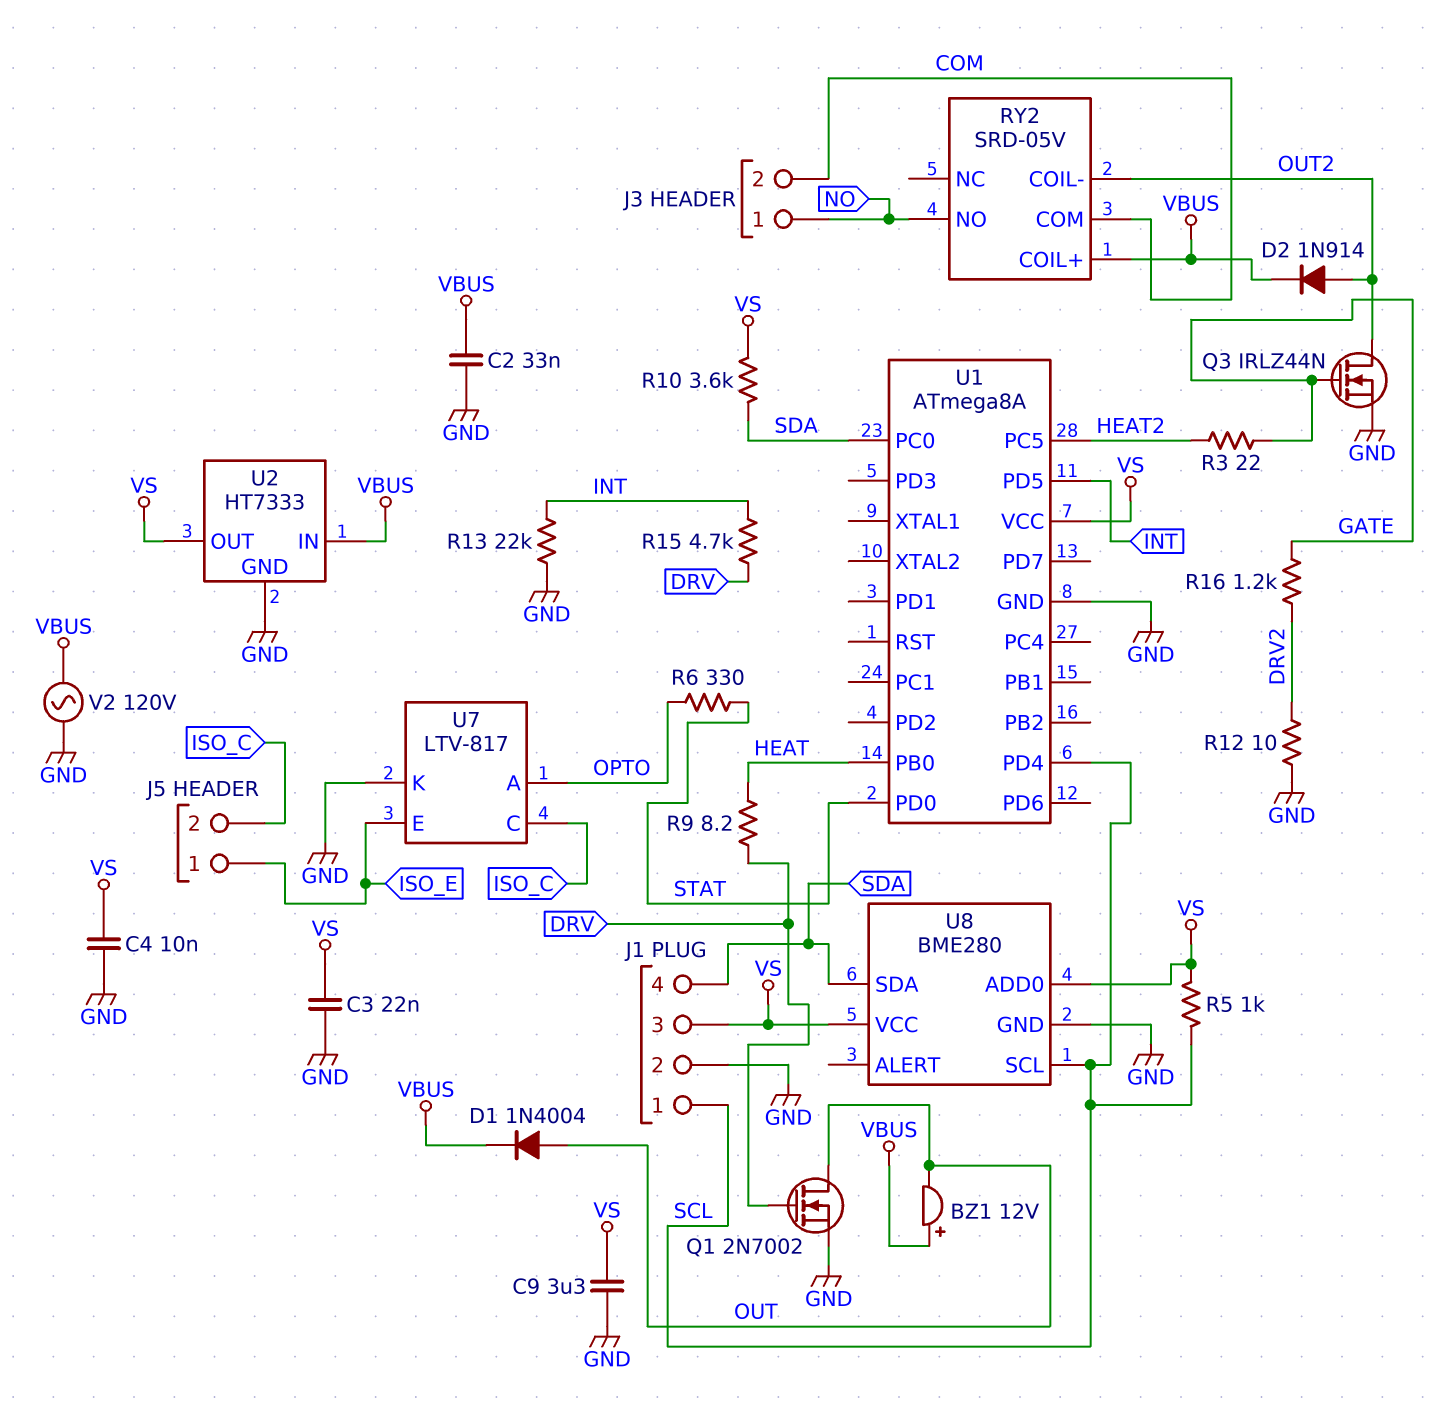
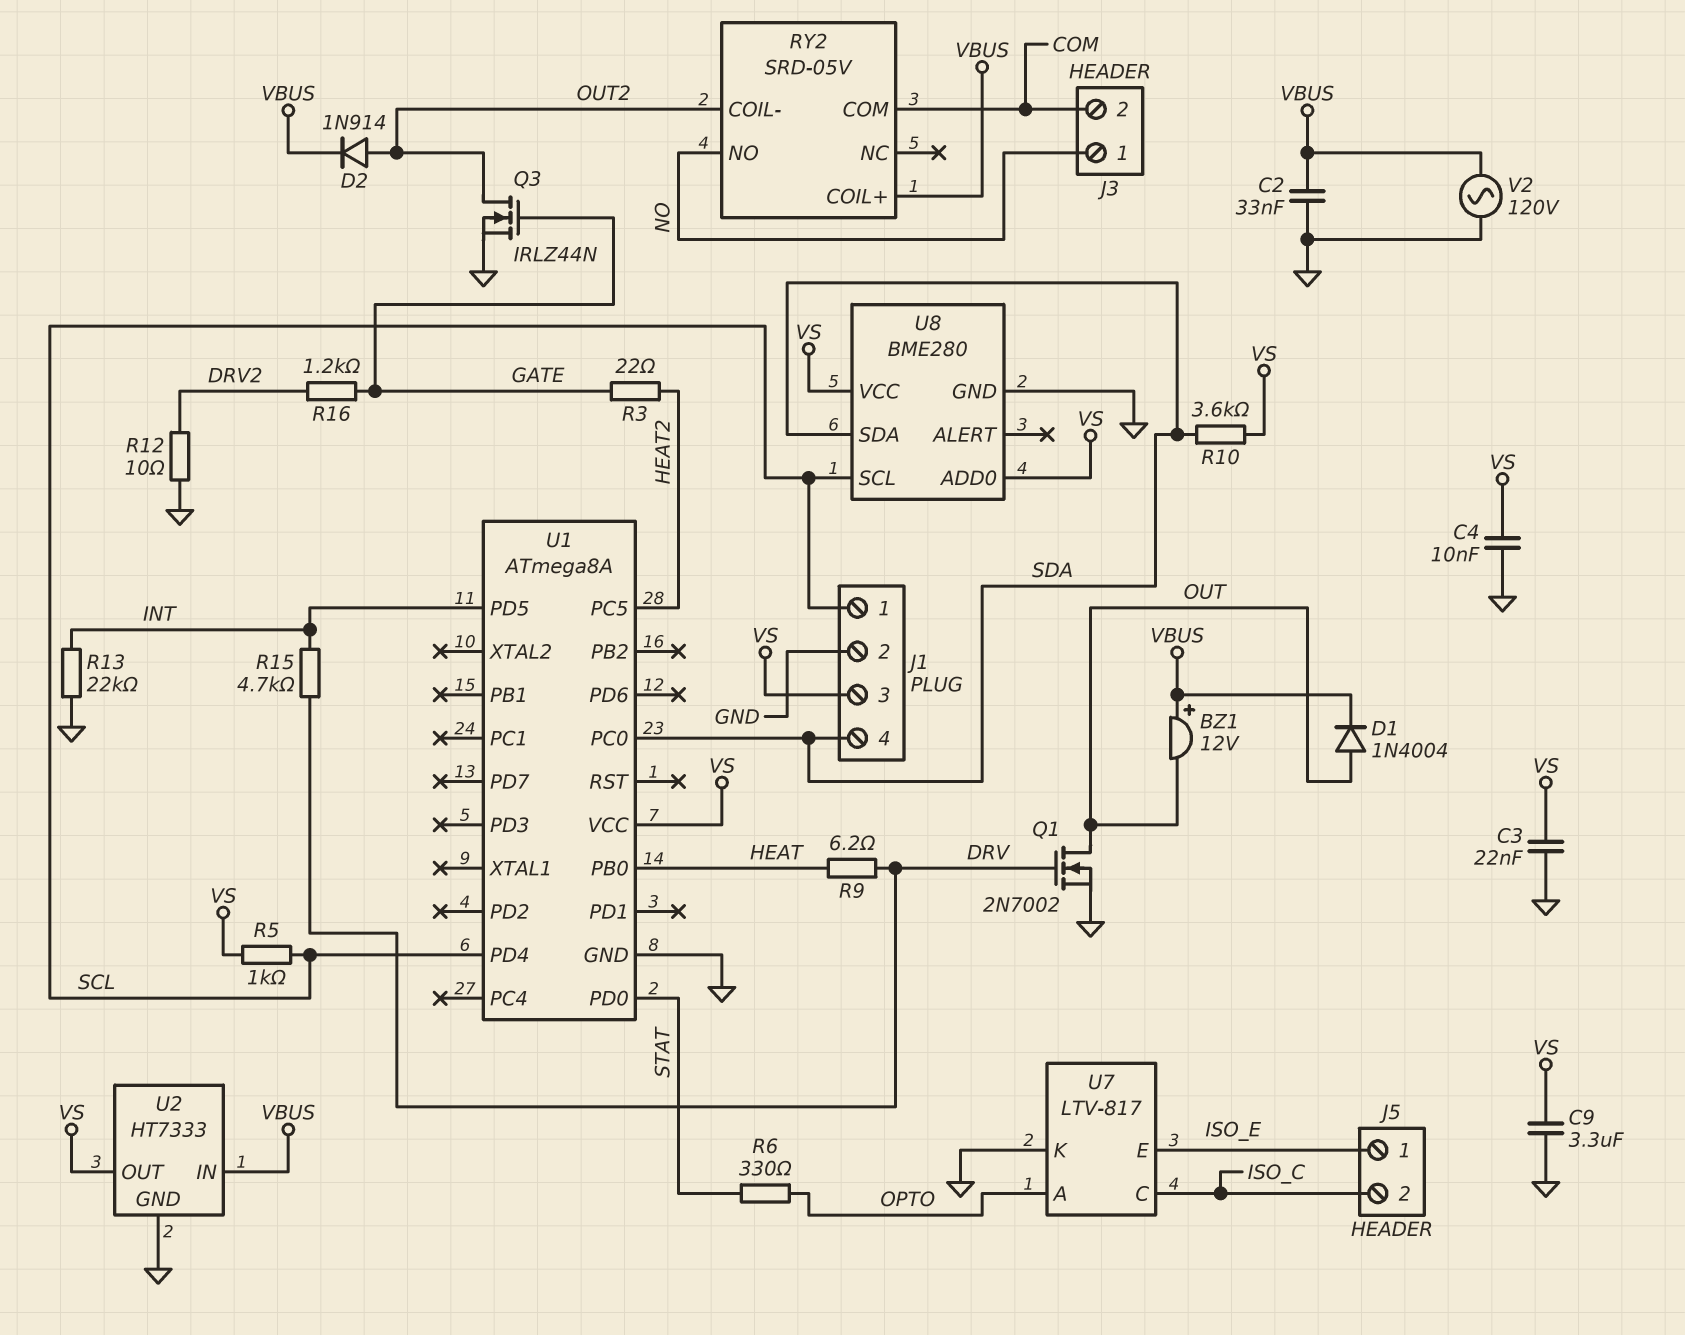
R9: 8.2 (DRV, HEAT) -> 6.2 (DRV, HEAT)

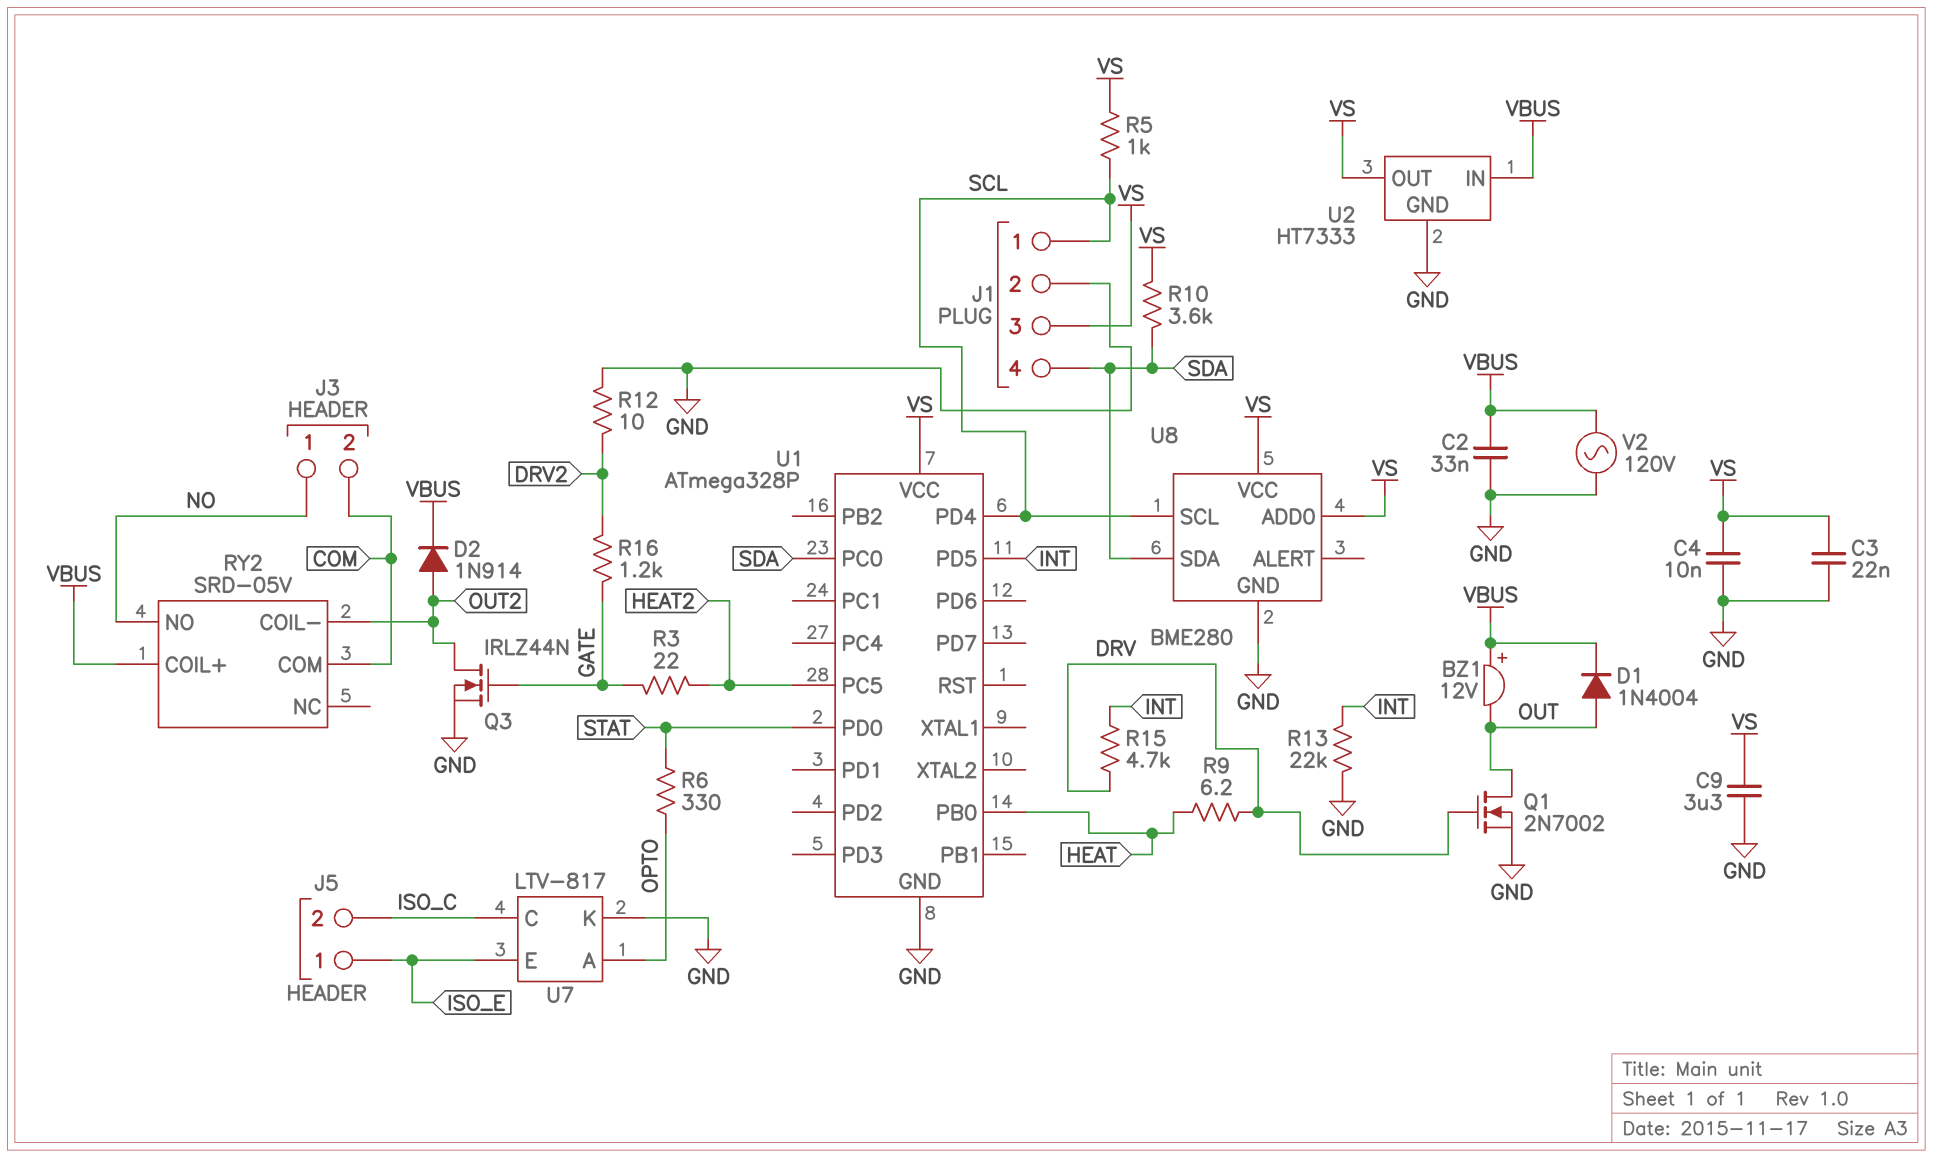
U1: ATmega8A -> ATmega328P

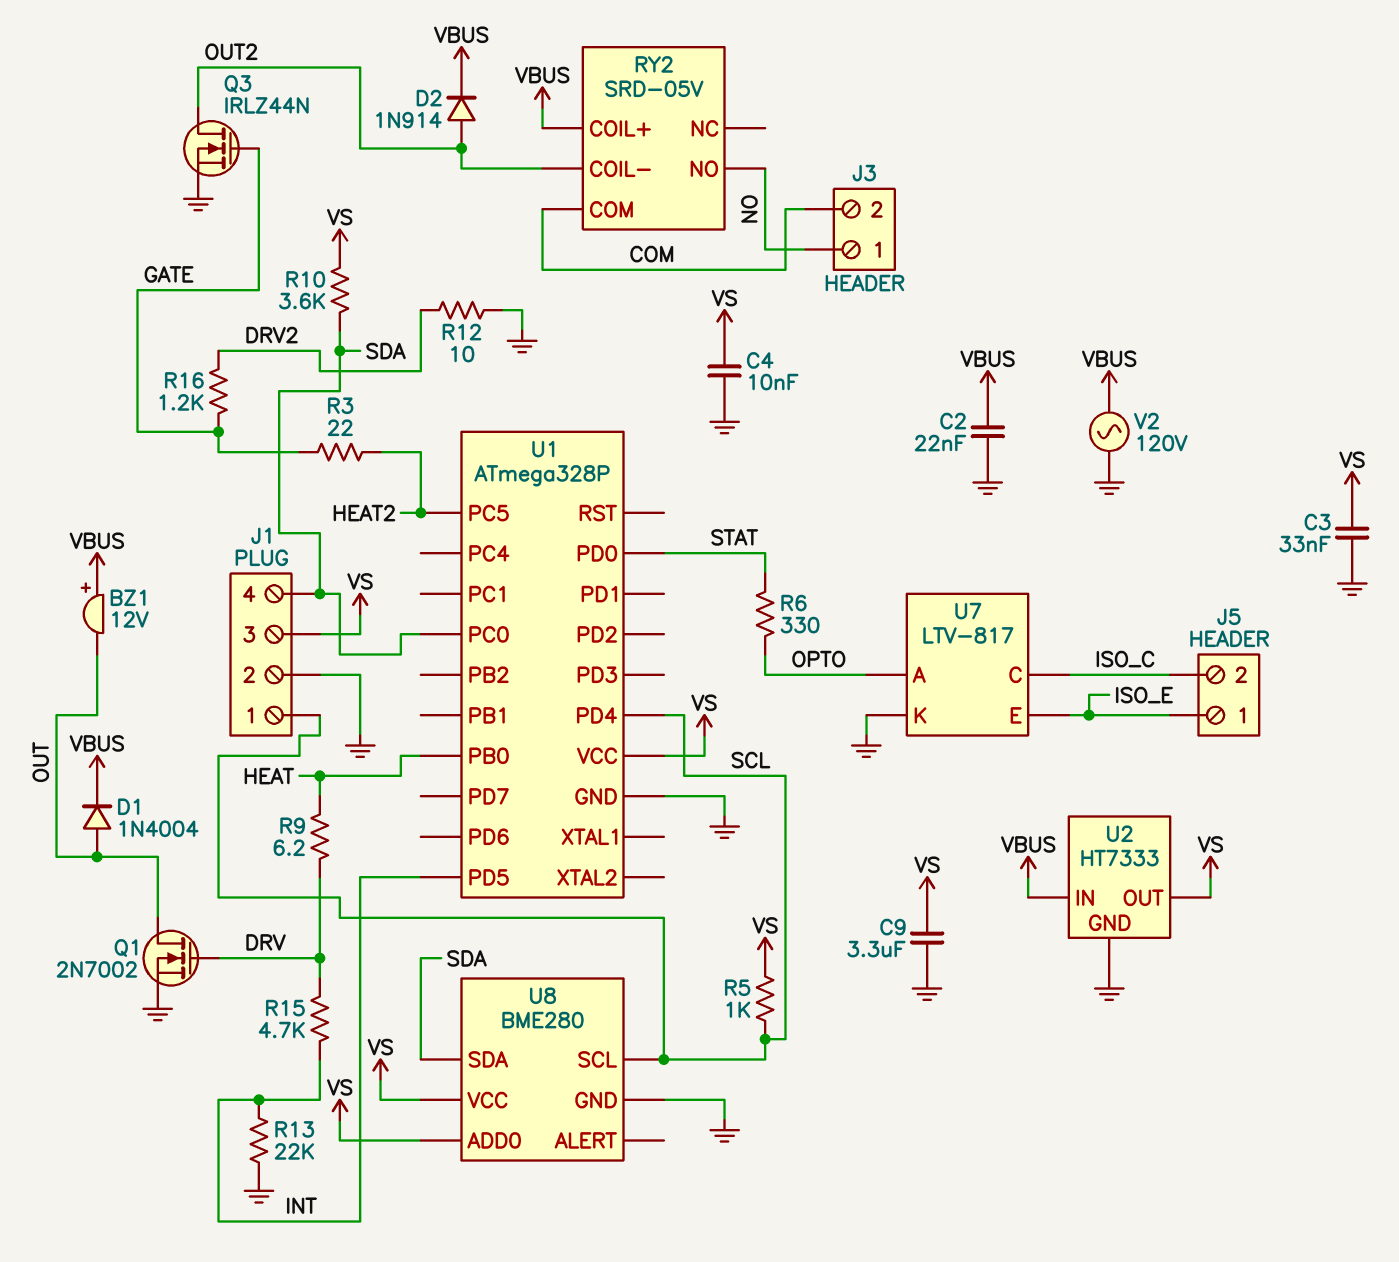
C2: 33nF (GND, VBUS) -> 22nF (GND, VBUS)
C3: 22nF (GND, VS) -> 33nF (GND, VS)

